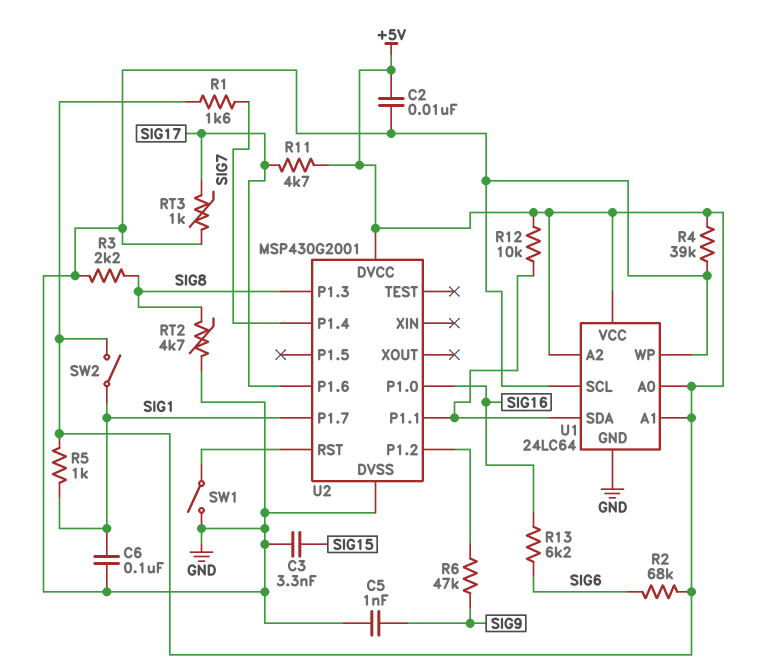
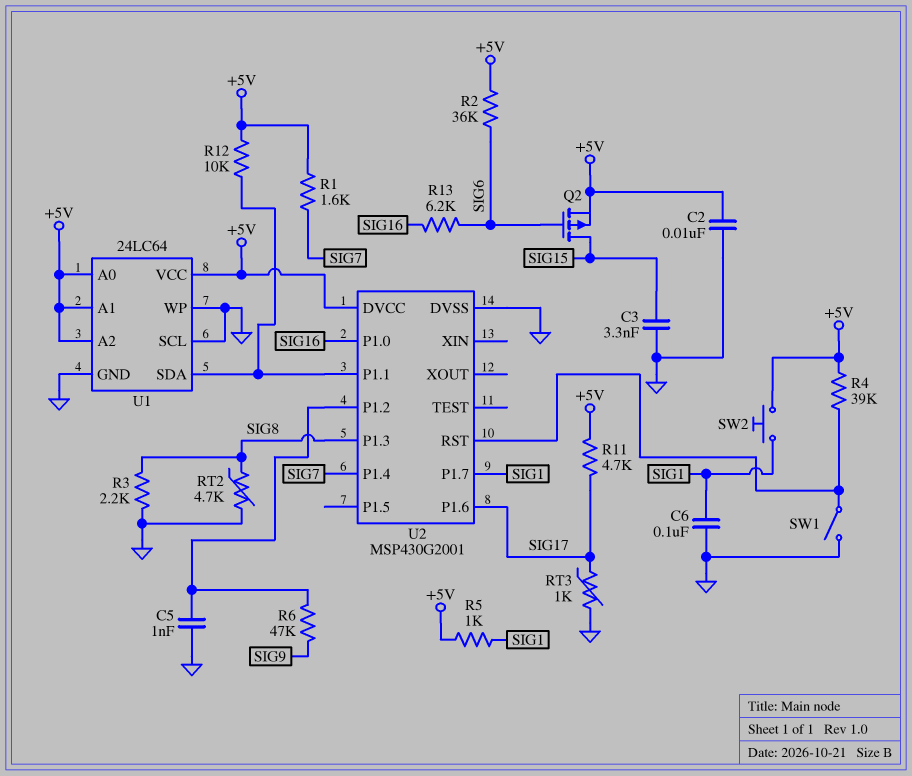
C5: 1nF (GND, SIG9) -> 1nF (GND, U2/P1.2)
Q2: none -> PMOS (G SIG6, D SIG15, S +5V)
R2: 68k (+5V, SIG6) -> 36k (+5V, SIG6)
R4: 39k (+5V, GND) -> 39k (+5V, U2/RST)
SW2: switch (+5V, SIG1) -> button (+5V, SIG1)

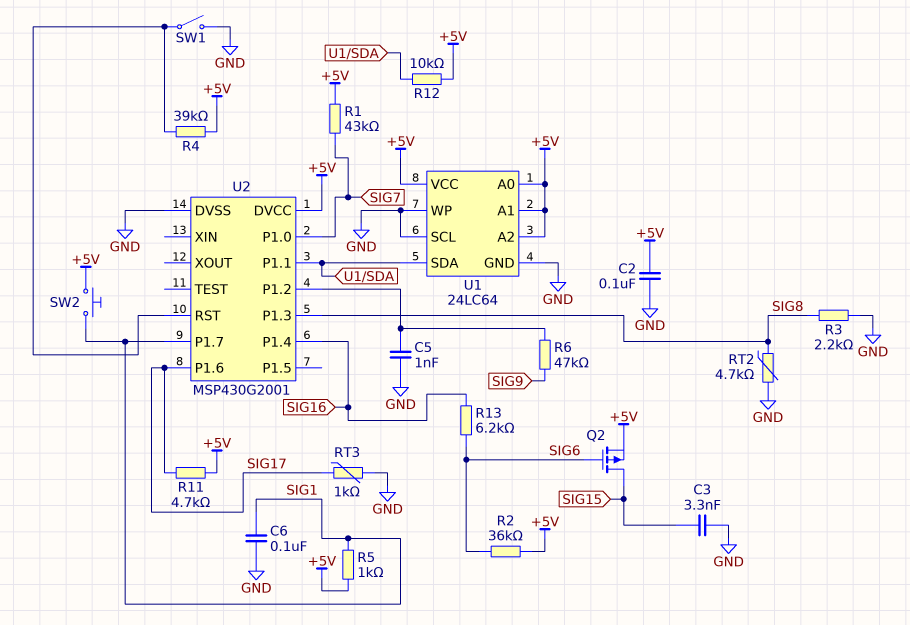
C2: 10nF (+5V, GND) -> 100nF (+5V, GND)
R1: 1.6k (+5V, SIG7) -> 43k (+5V, SIG7)
U2 pin P1.0: SIG16 -> SIG7
U2 pin P1.4: SIG7 -> SIG16

